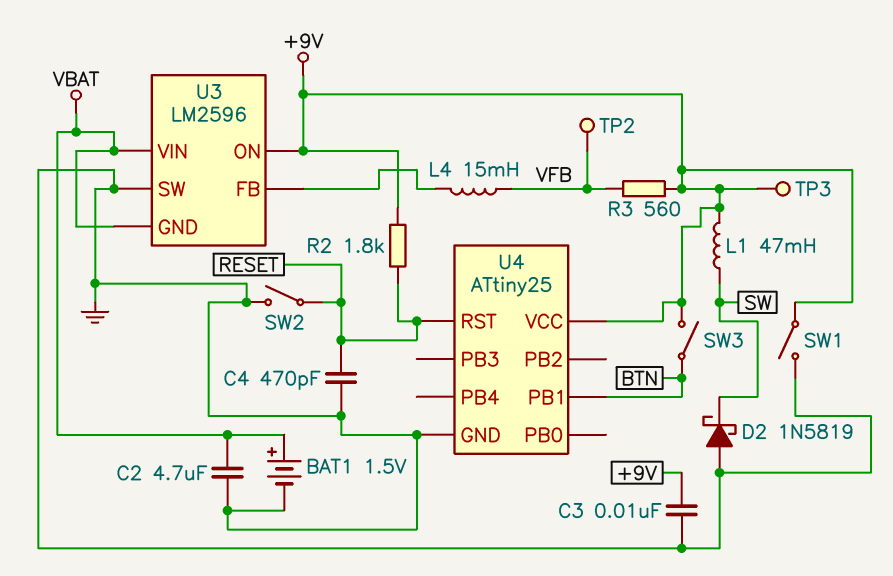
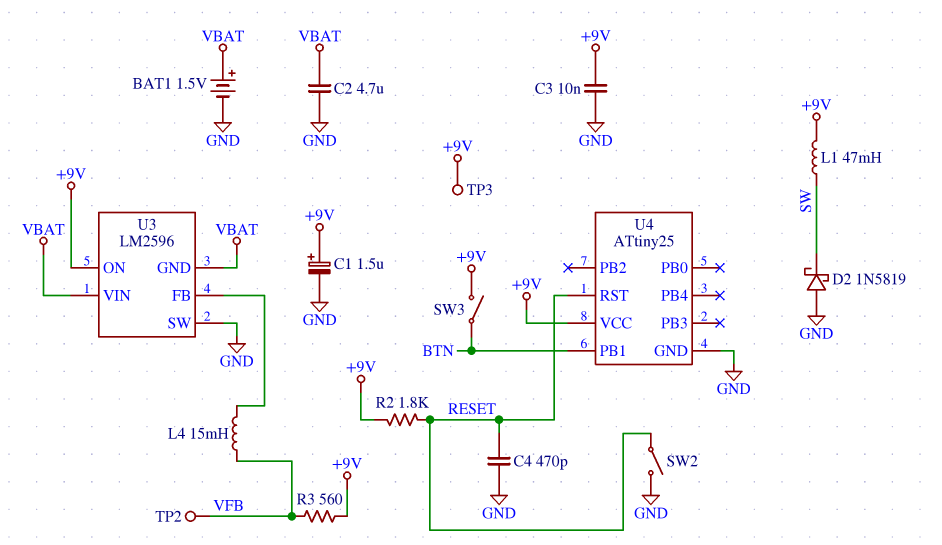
C1: none -> 1.5uF (plus +9V, minus GND)
SW1: switch (+9V, GND) -> none

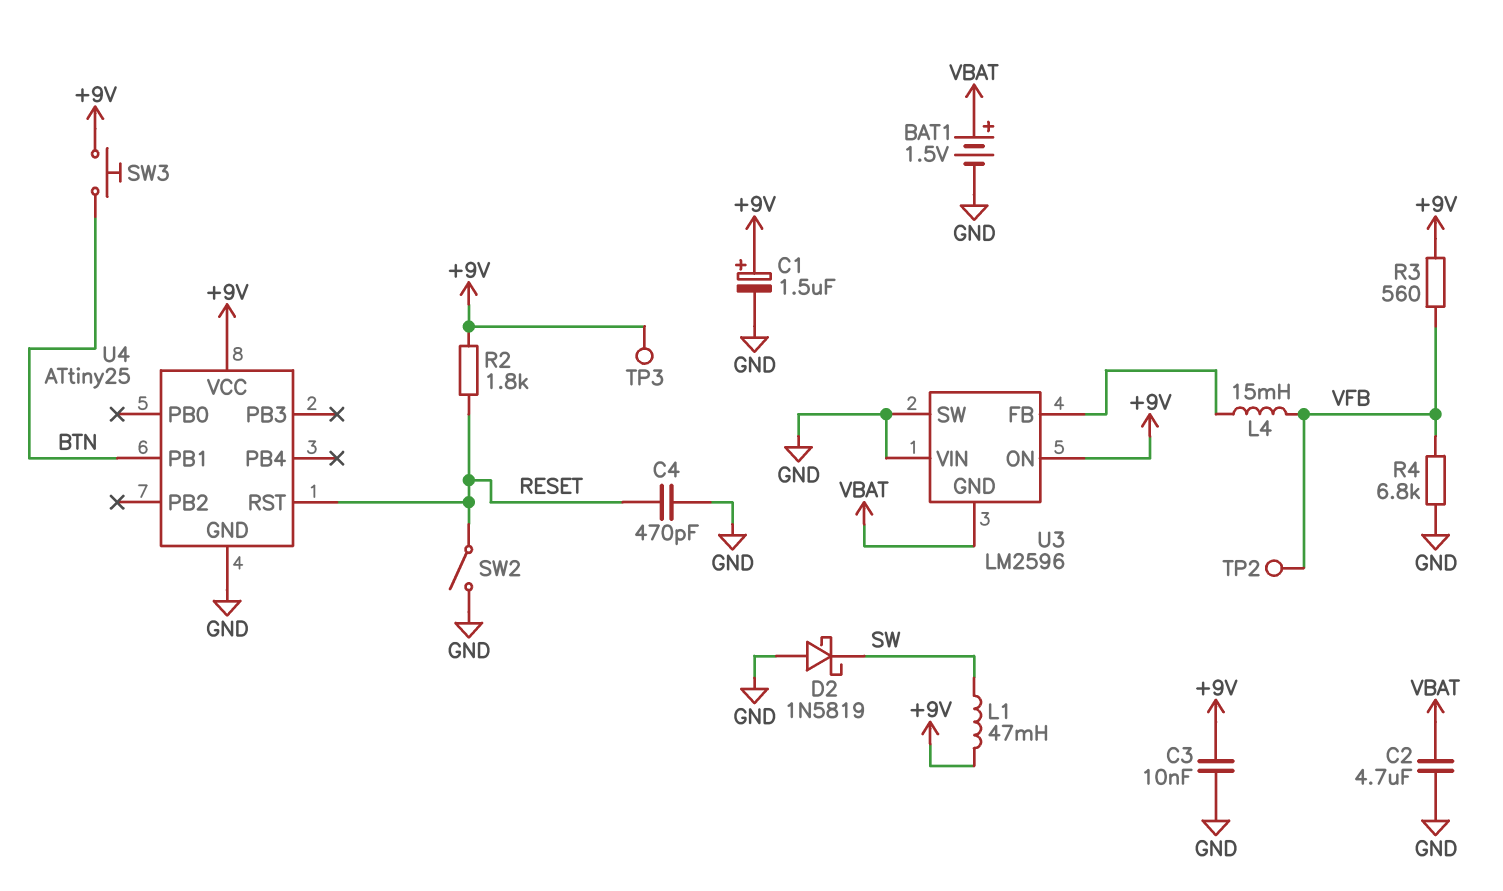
R4: none -> 6.8k (GND, VFB)
SW3: switch (+9V, BTN) -> button (+9V, BTN)
U3 pin VIN: VBAT -> GND

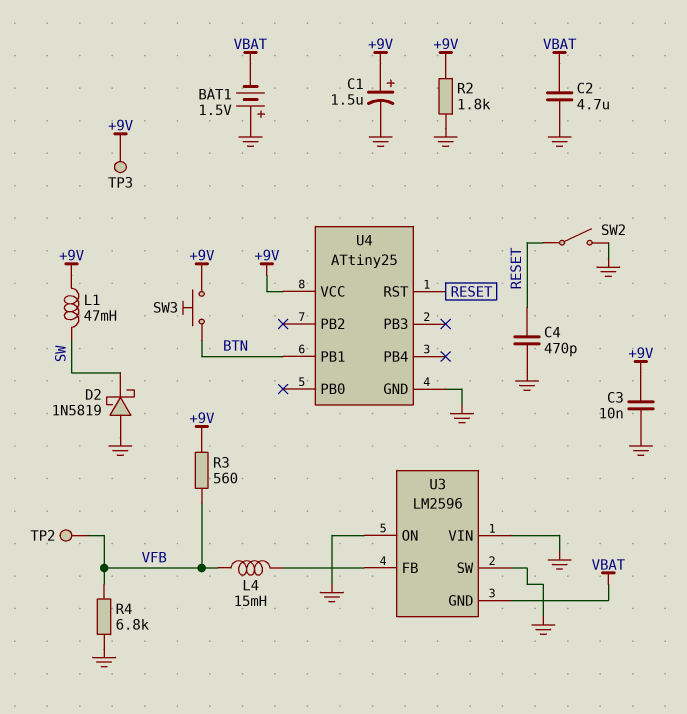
BAT1: 1.5V (plus VBAT, minus GND) -> 1.5V (plus GND, minus VBAT)
R2: 1.8k (+9V, RESET) -> 1.8k (+9V, GND)
U3 pin ON: +9V -> GND

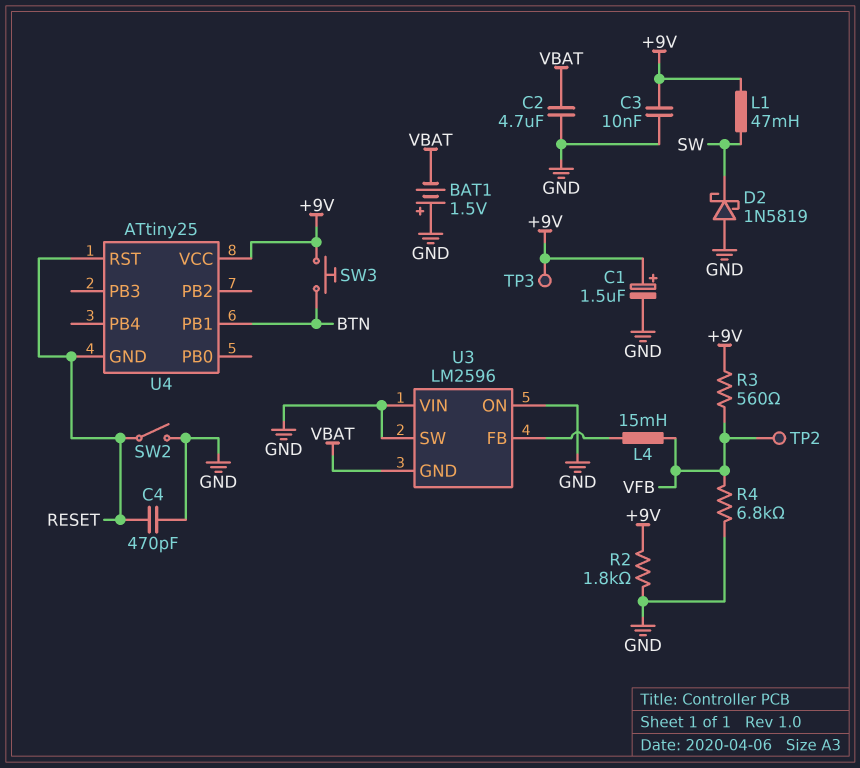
U4 pin GND: GND -> RESET

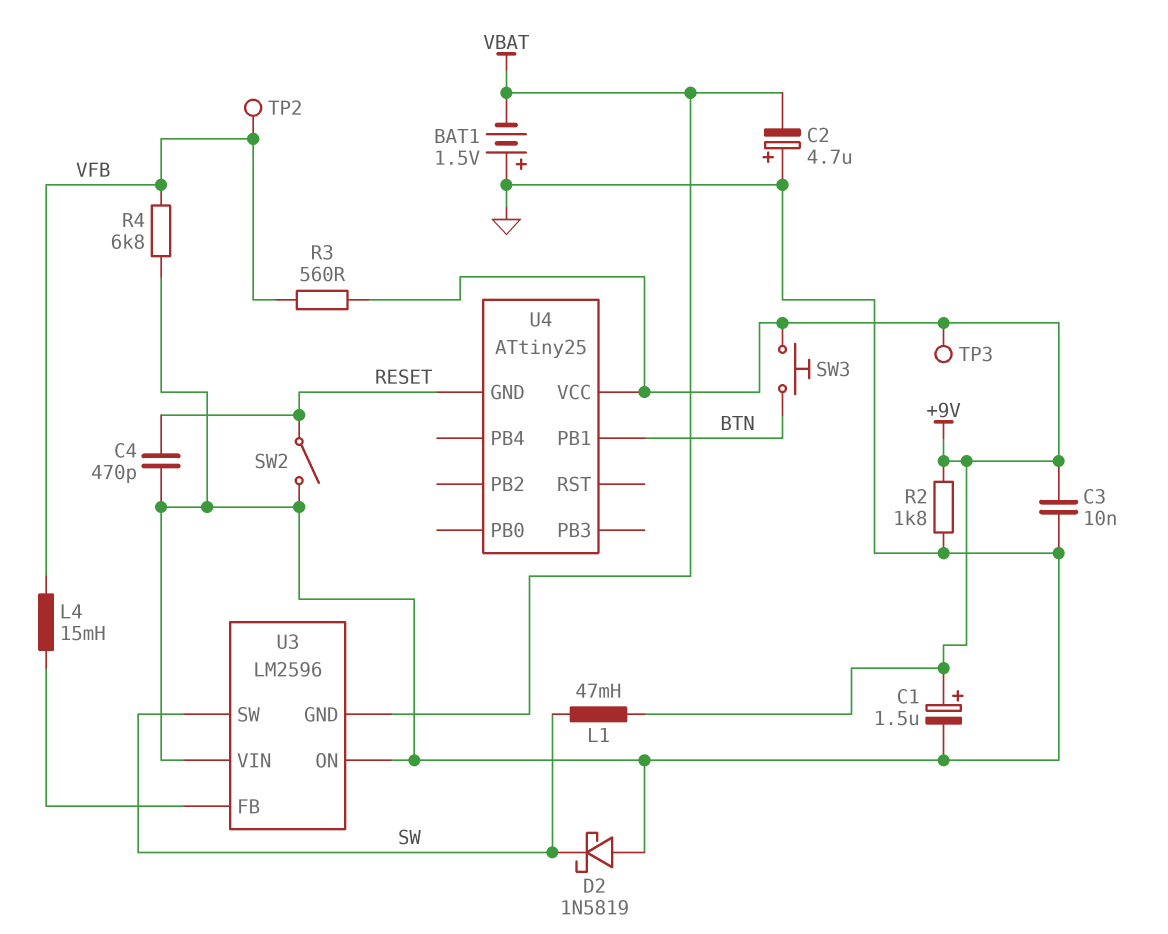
C2: 4.7uF (GND, VBAT) -> 4.7uF (plus GND, minus VBAT)
U3 pin SW: GND -> SW
U4 pin RST: RESET -> none

